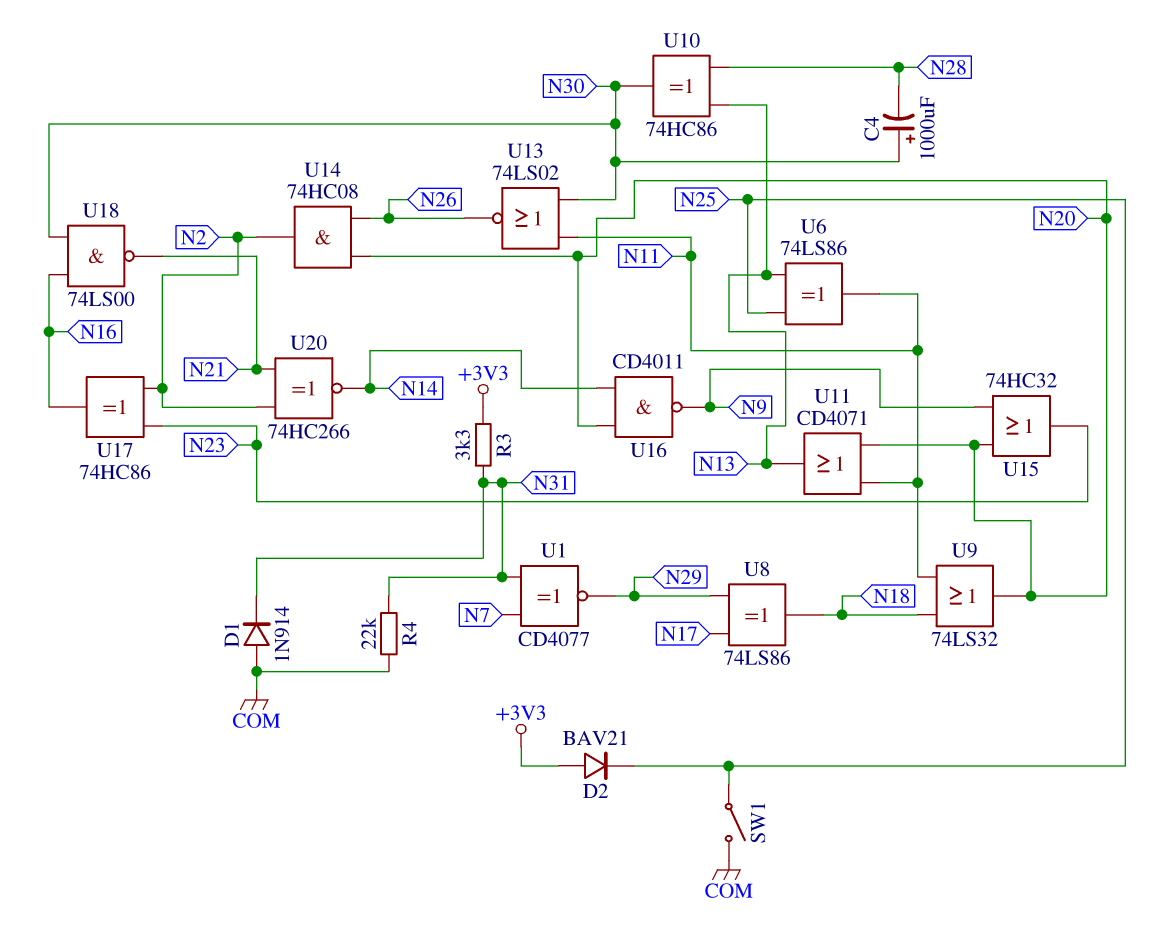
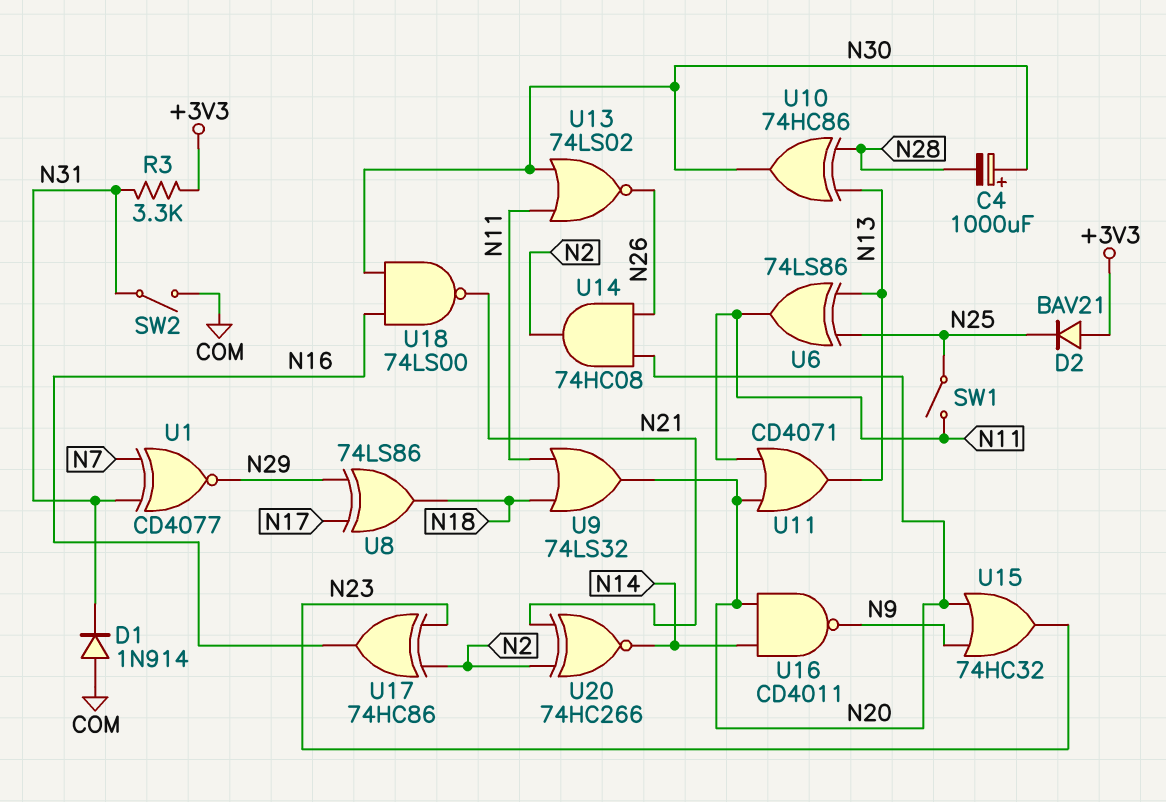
R4: 22k (COM, N31) -> none
SW1: switch (COM, N25) -> switch (N11, N25)
SW2: none -> switch (COM, N31)

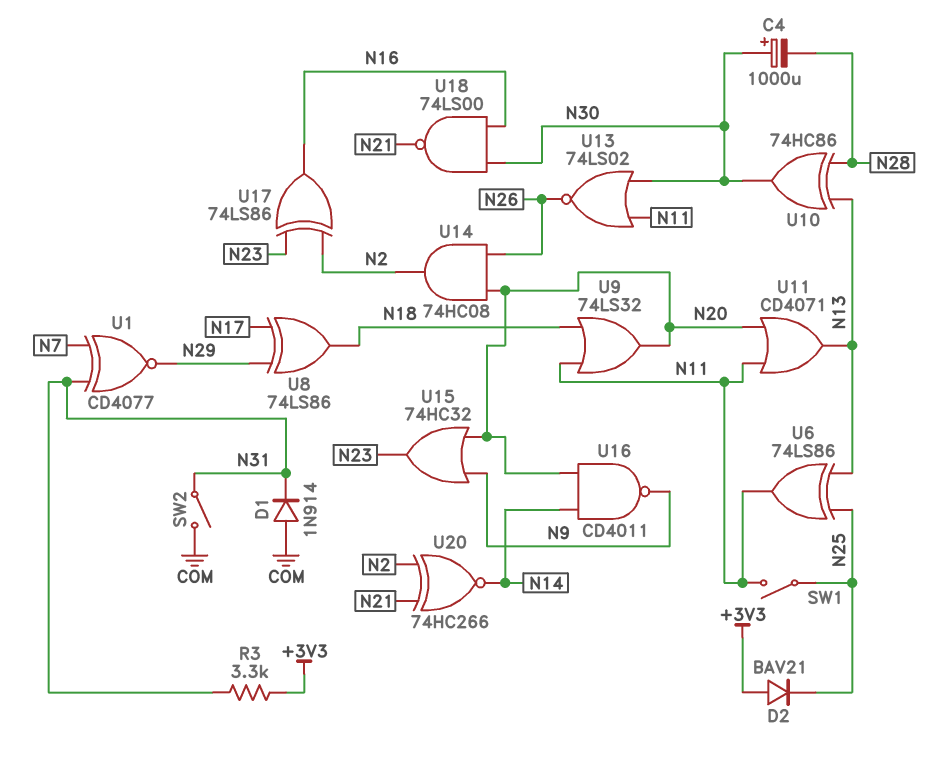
U17: XOR 74HC86 (in N2, in N23, out N16) -> XOR 74LS86 (in N2, in N23, out N16)

